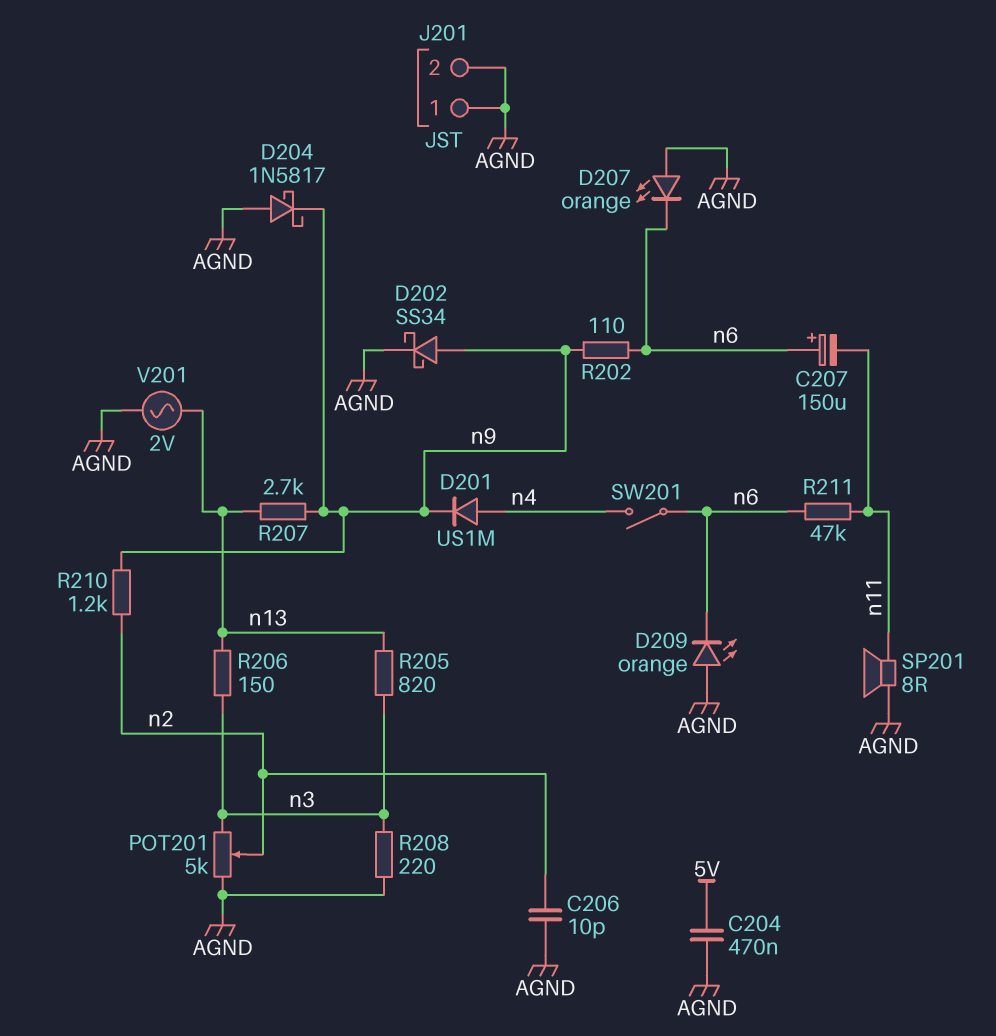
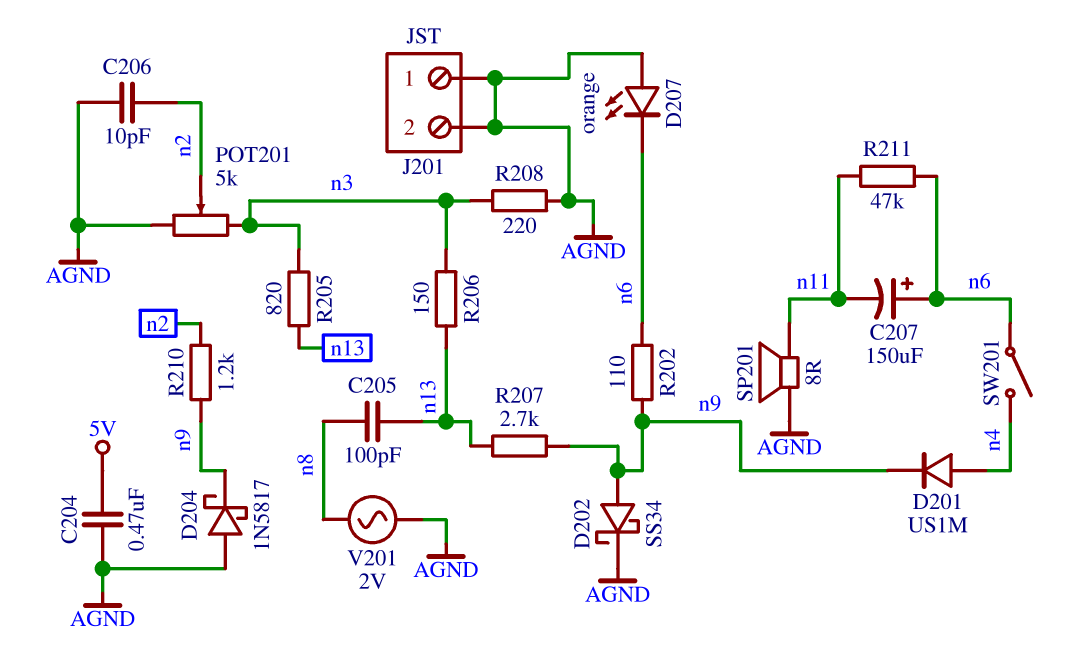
C205: none -> 100pF (n8, n13)
D209: LED orange (A AGND, K n6) -> none
V201: AC 2V (AGND, n13) -> AC 2V (AGND, n8)

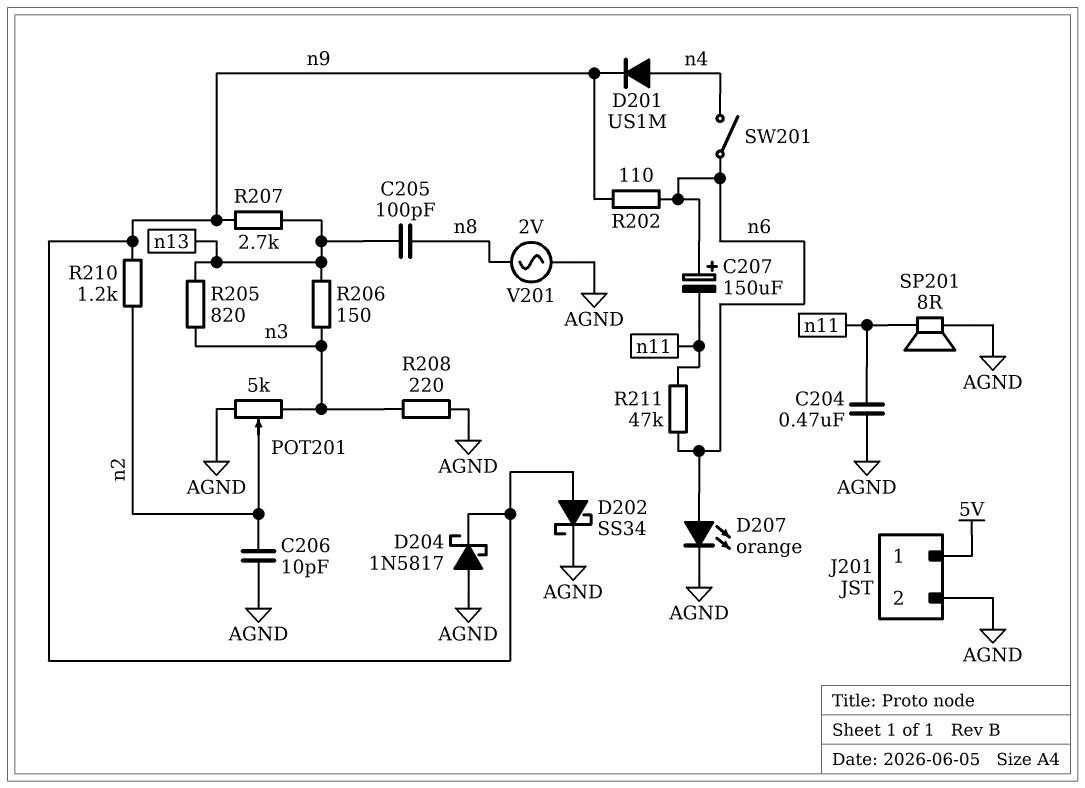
C204: 470nF (5V, AGND) -> 470nF (AGND, n11)
D207: LED orange (A AGND, K n6) -> LED orange (A n6, K AGND)
J201 pin 1: AGND -> 5V

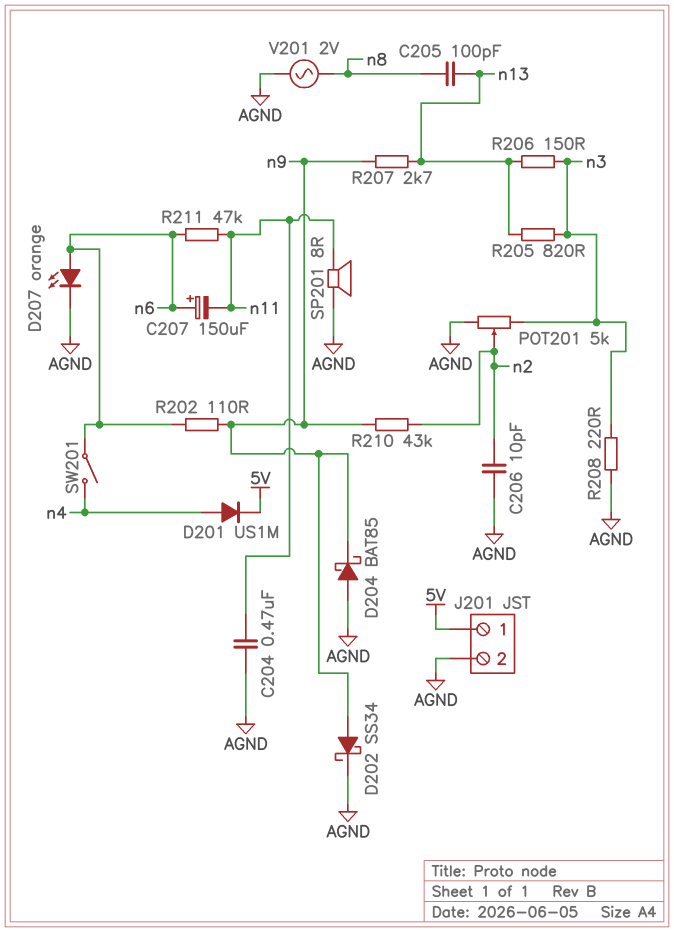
D201: diode US1M (A n4, K n9) -> diode US1M (A n4, K 5V)
D204: schottky 1N5817 (A AGND, K n9) -> schottky BAT85 (A AGND, K n9)
R210: 1.2k (n2, n9) -> 43k (n2, n9)

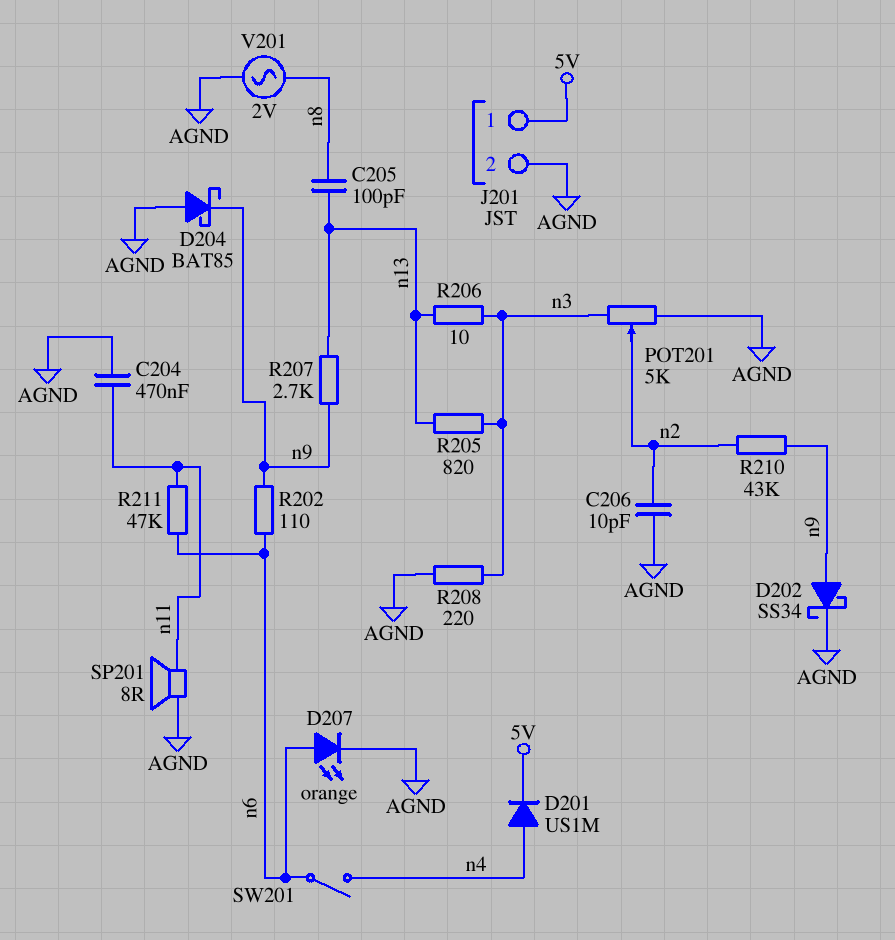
C207: 150uF (plus n6, minus n11) -> none
R206: 150 (n3, n13) -> 10 (n3, n13)

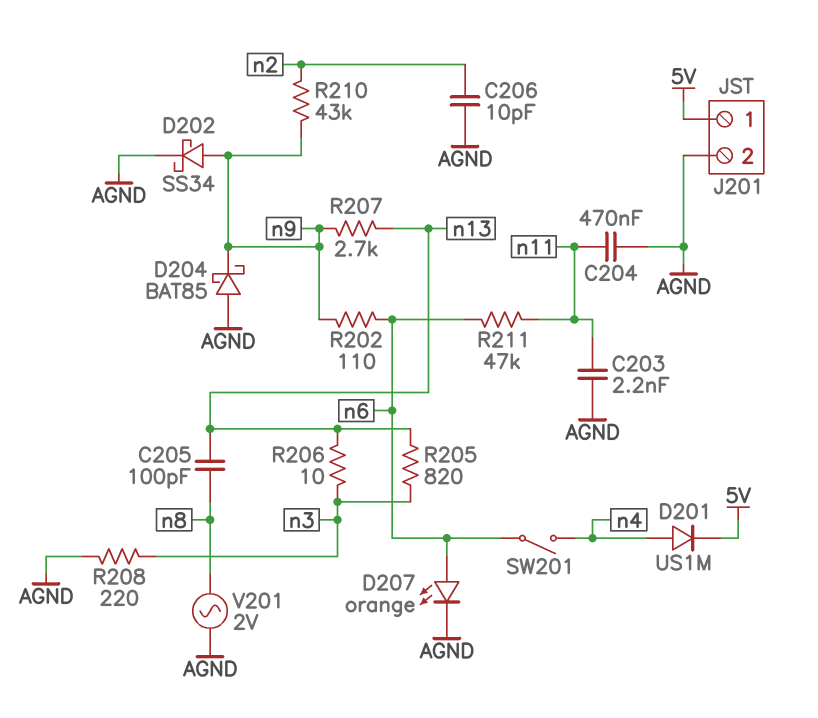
C203: none -> 2.2nF (AGND, n11)
POT201: 5k (AGND, n3, wiper n2) -> none
SP201: speaker 8R (AGND, n11) -> none

